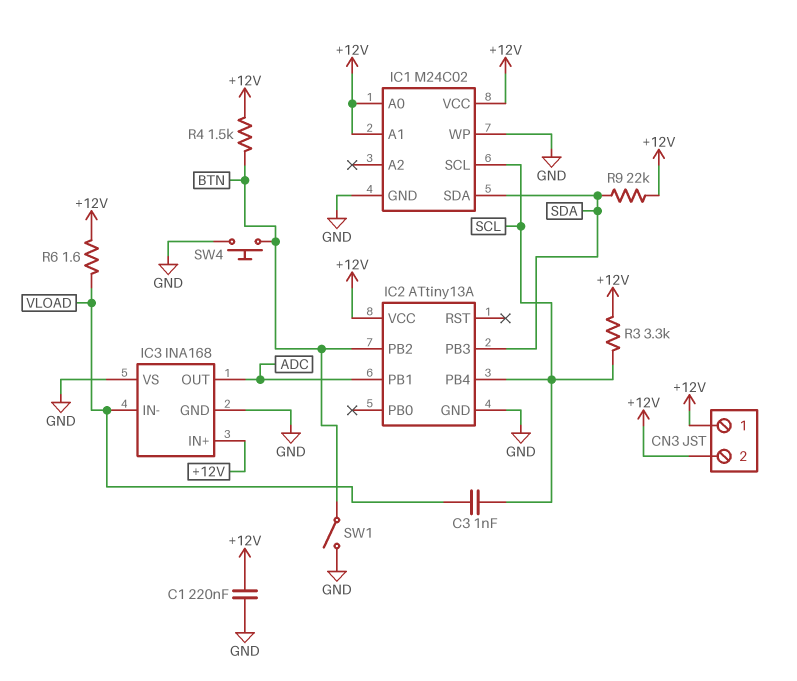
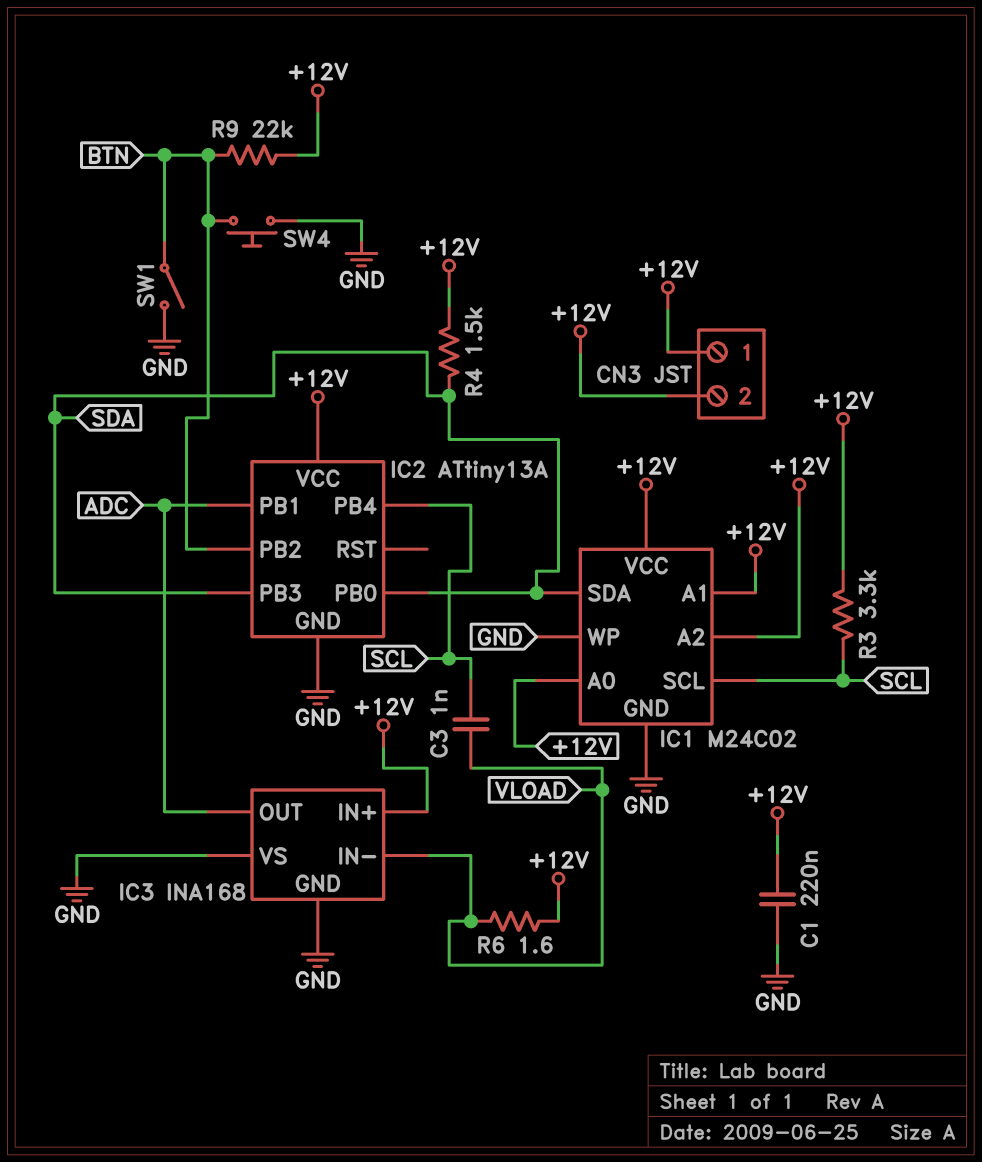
IC1 pin A2: none -> +12V
IC2 pin PB0: none -> SDA
R4: 1.5k (+12V, BTN) -> 1.5k (+12V, SDA)
R9: 22k (+12V, SDA) -> 22k (+12V, BTN)

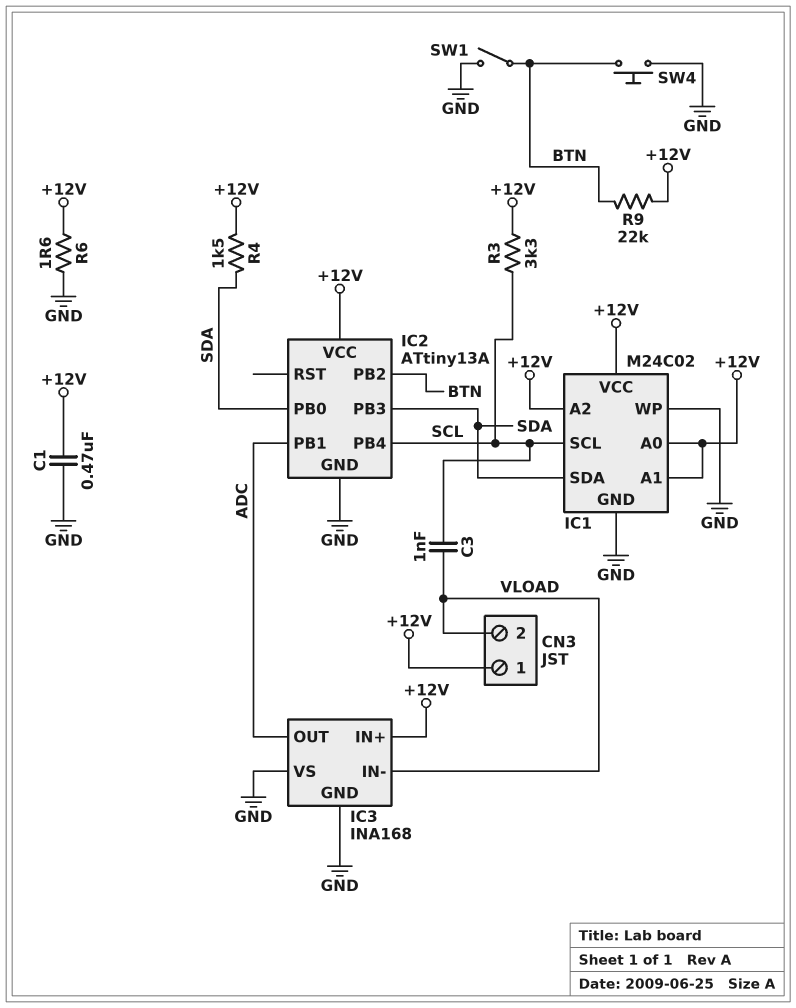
C1: 220nF (+12V, GND) -> 470nF (+12V, GND)
CN3 pin 2: +12V -> VLOAD
R6: 1.6 (+12V, VLOAD) -> 1.6 (+12V, GND)

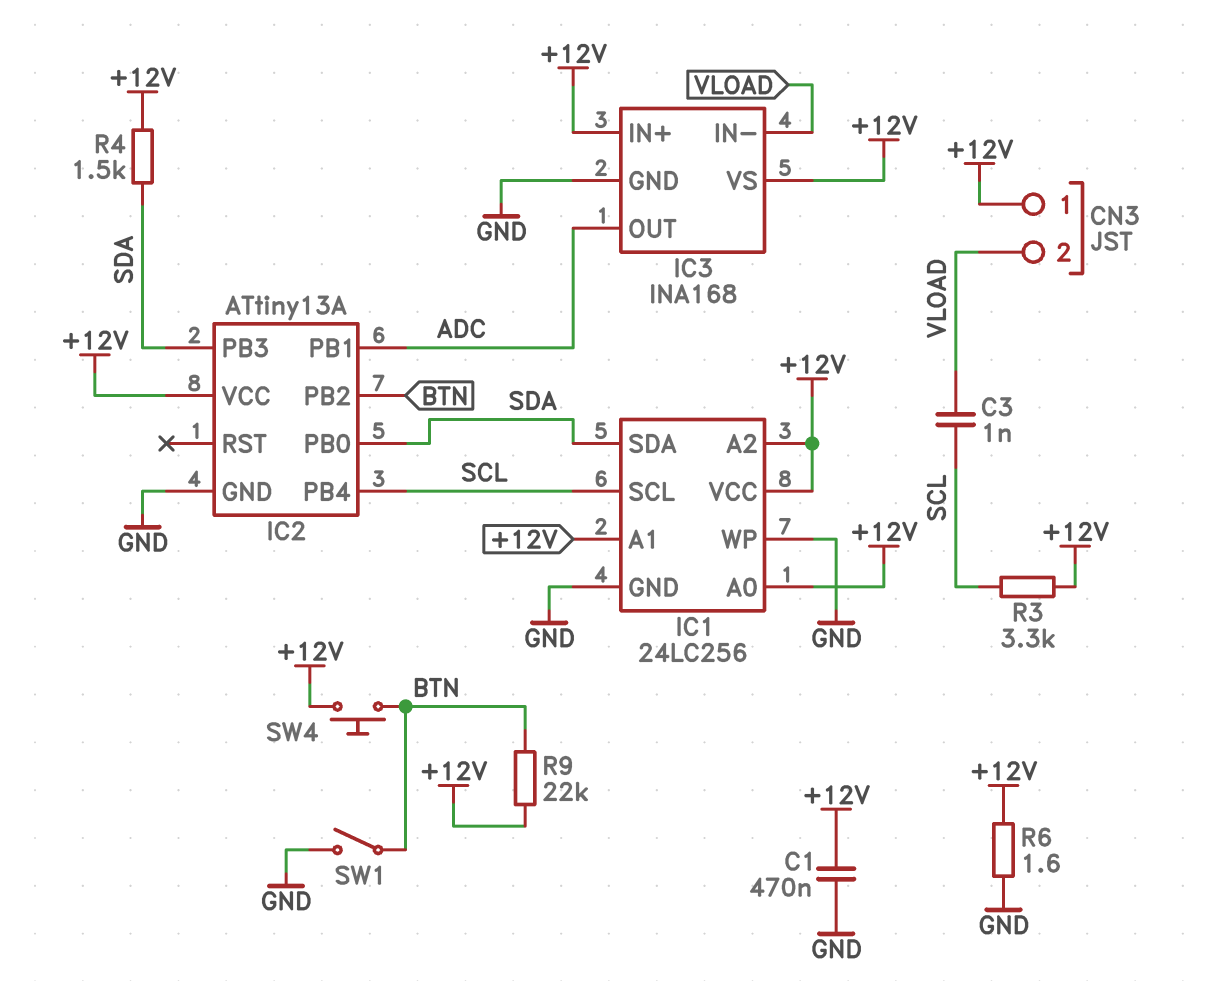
IC1: M24C02 -> 24LC256
IC3 pin VS: GND -> +12V
SW4: button (BTN, GND) -> button (+12V, BTN)

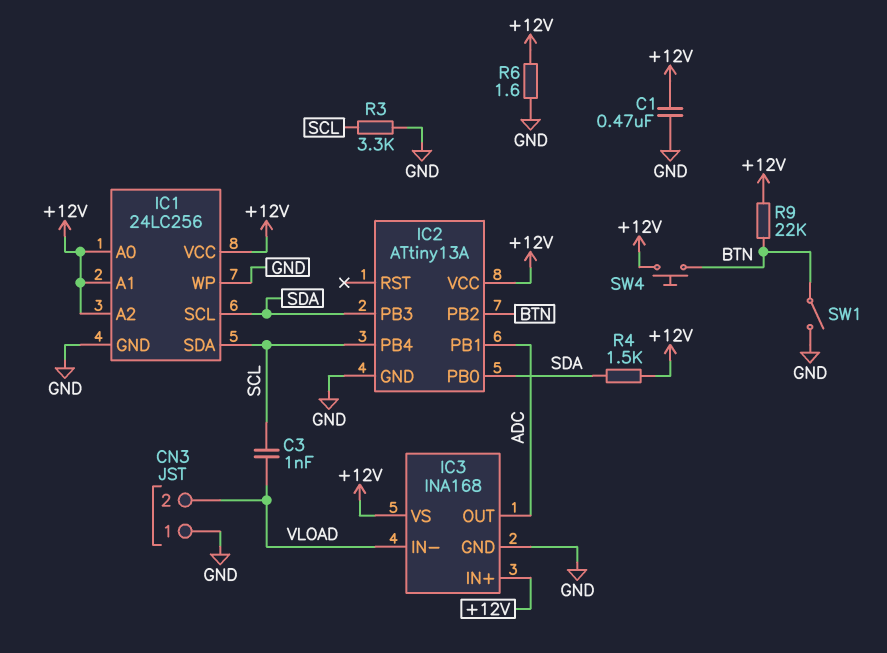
CN3 pin 1: +12V -> GND
IC1 pin SCL: SCL -> SDA
IC1 pin SDA: SDA -> SCL
R3: 3.3k (+12V, SCL) -> 3.3k (GND, SCL)

